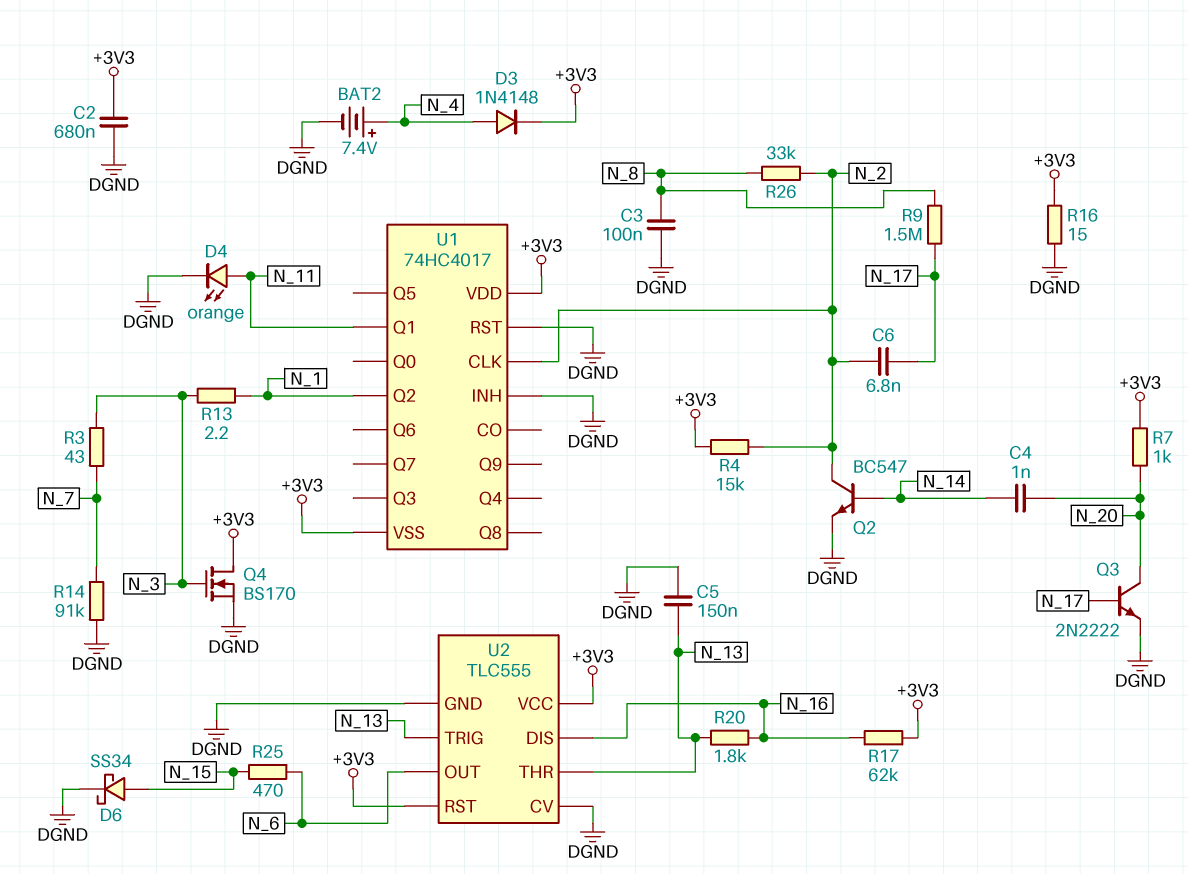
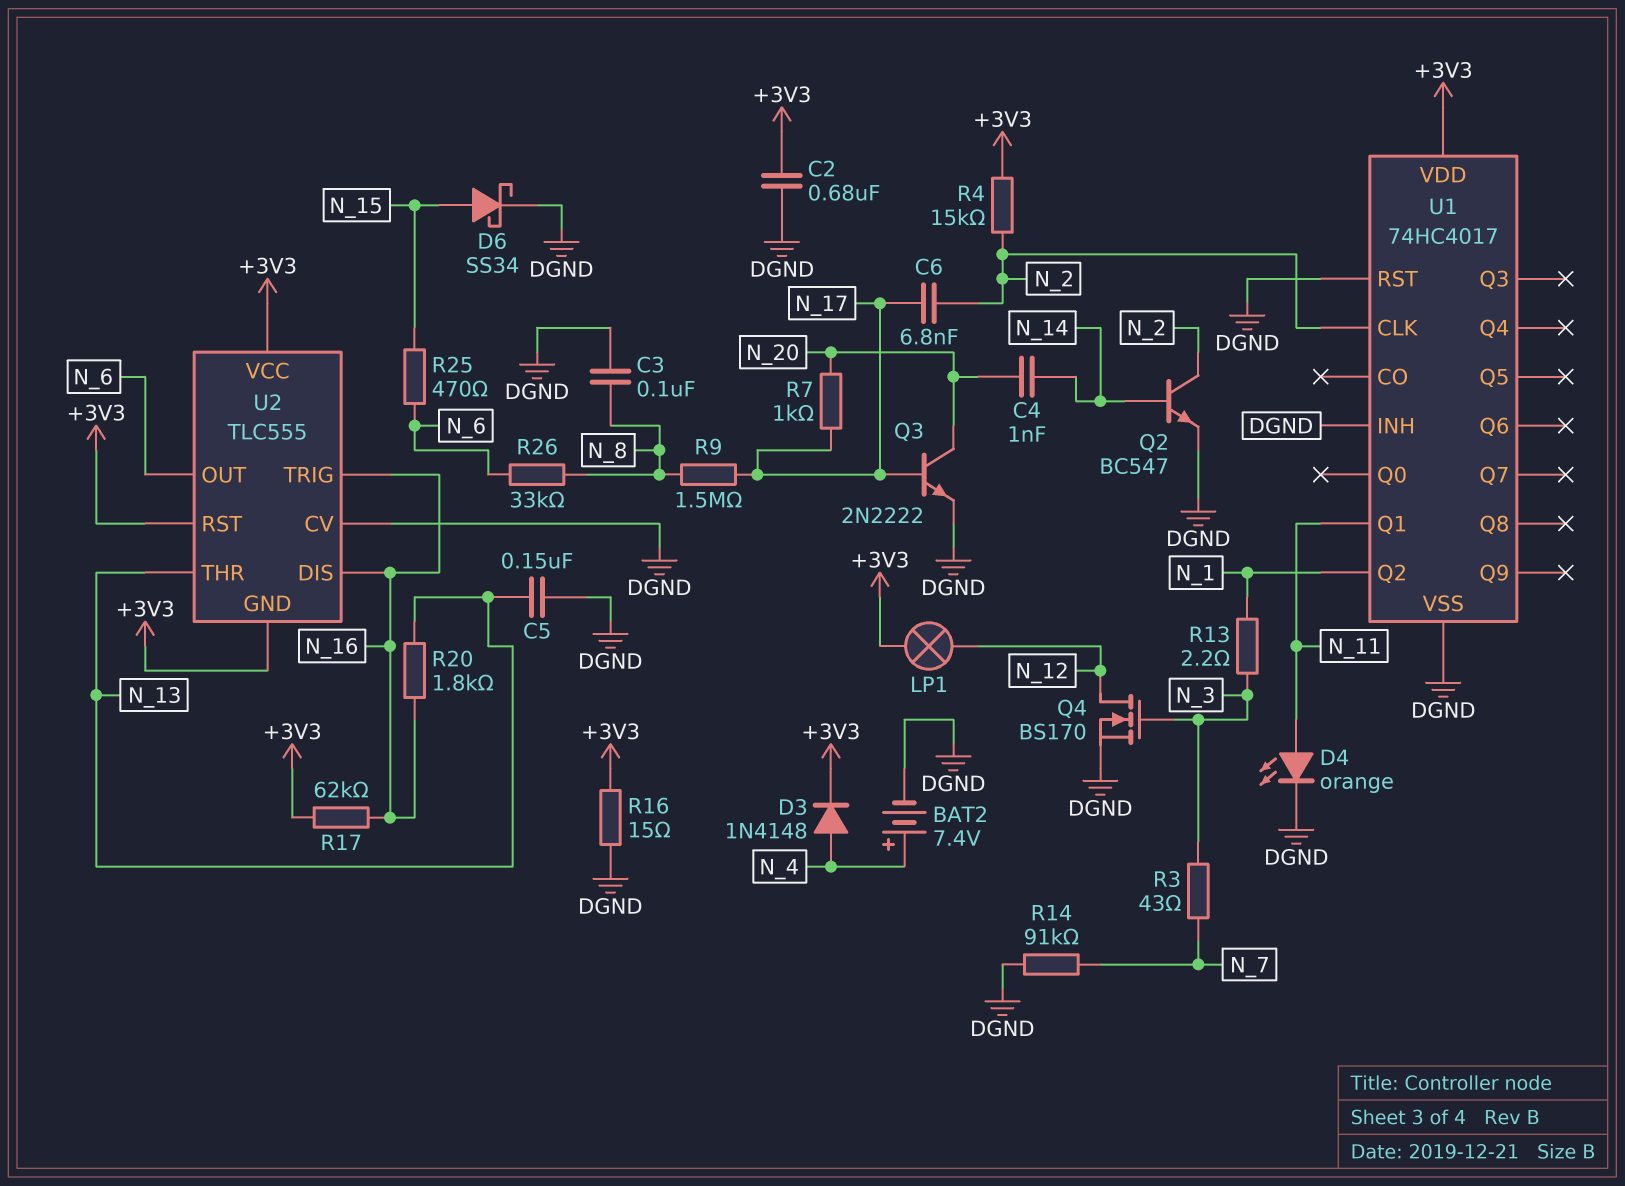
LP1: none -> lamp (+3V3, N_12)
Q4: NMOS BS170 (G N_3, D +3V3, S DGND) -> NMOS BS170 (G N_3, D N_12, S DGND)
R7: 1k (+3V3, N_20) -> 1k (N_17, N_20)
R26: 33k (N_2, N_8) -> 33k (N_6, N_8)
U1 pin VSS: +3V3 -> DGND
U2 pin GND: DGND -> +3V3
U2 pin TRIG: N_13 -> N_16

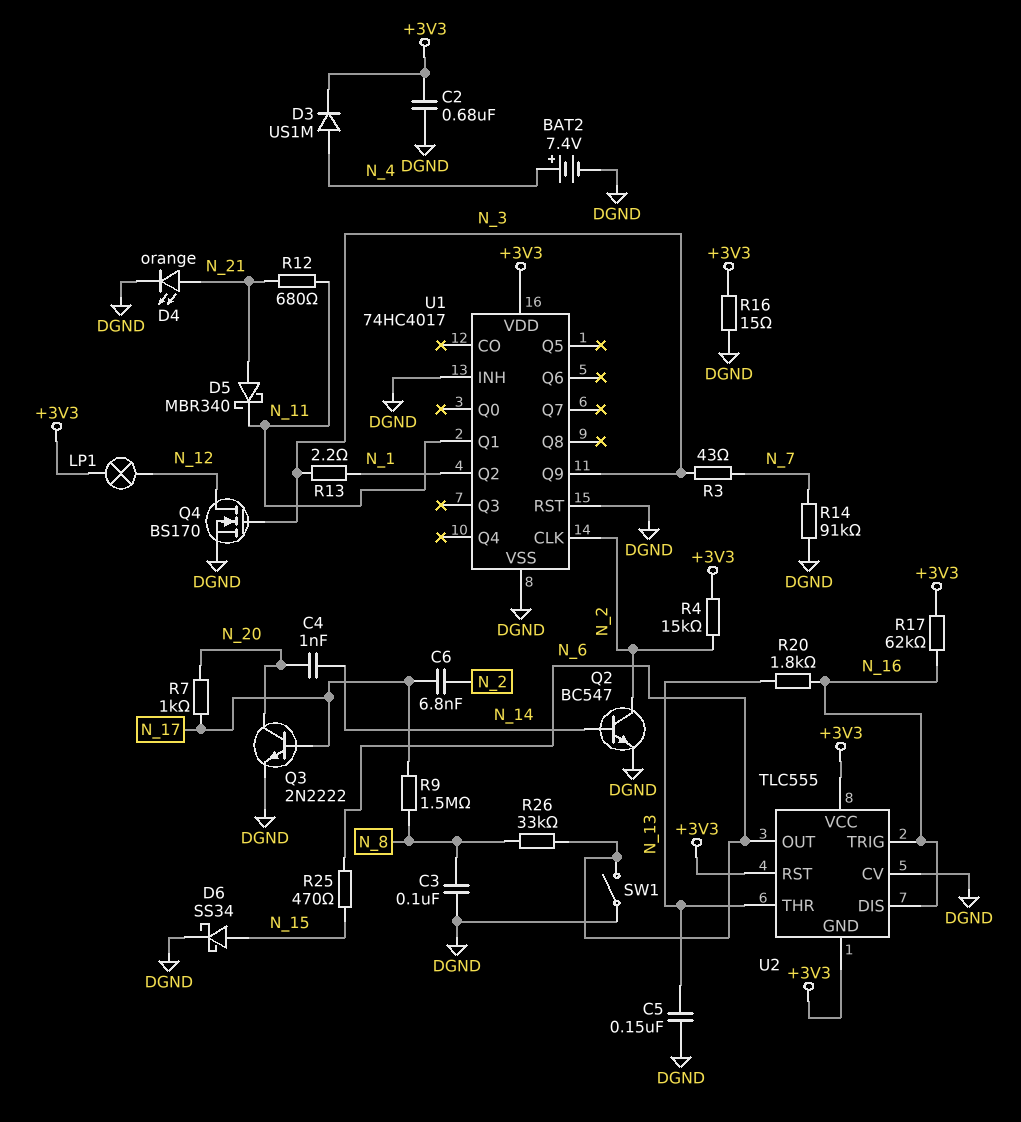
D3: diode 1N4148 (A N_4, K +3V3) -> diode US1M (A N_4, K +3V3)
D4: LED orange (A N_11, K DGND) -> LED orange (A N_21, K DGND)
D5: none -> schottky MBR340 (A N_21, K N_11)
R12: none -> 680 (N_11, N_21)
SW1: none -> switch (DGND, N_6)
U1 pin Q9: none -> N_3

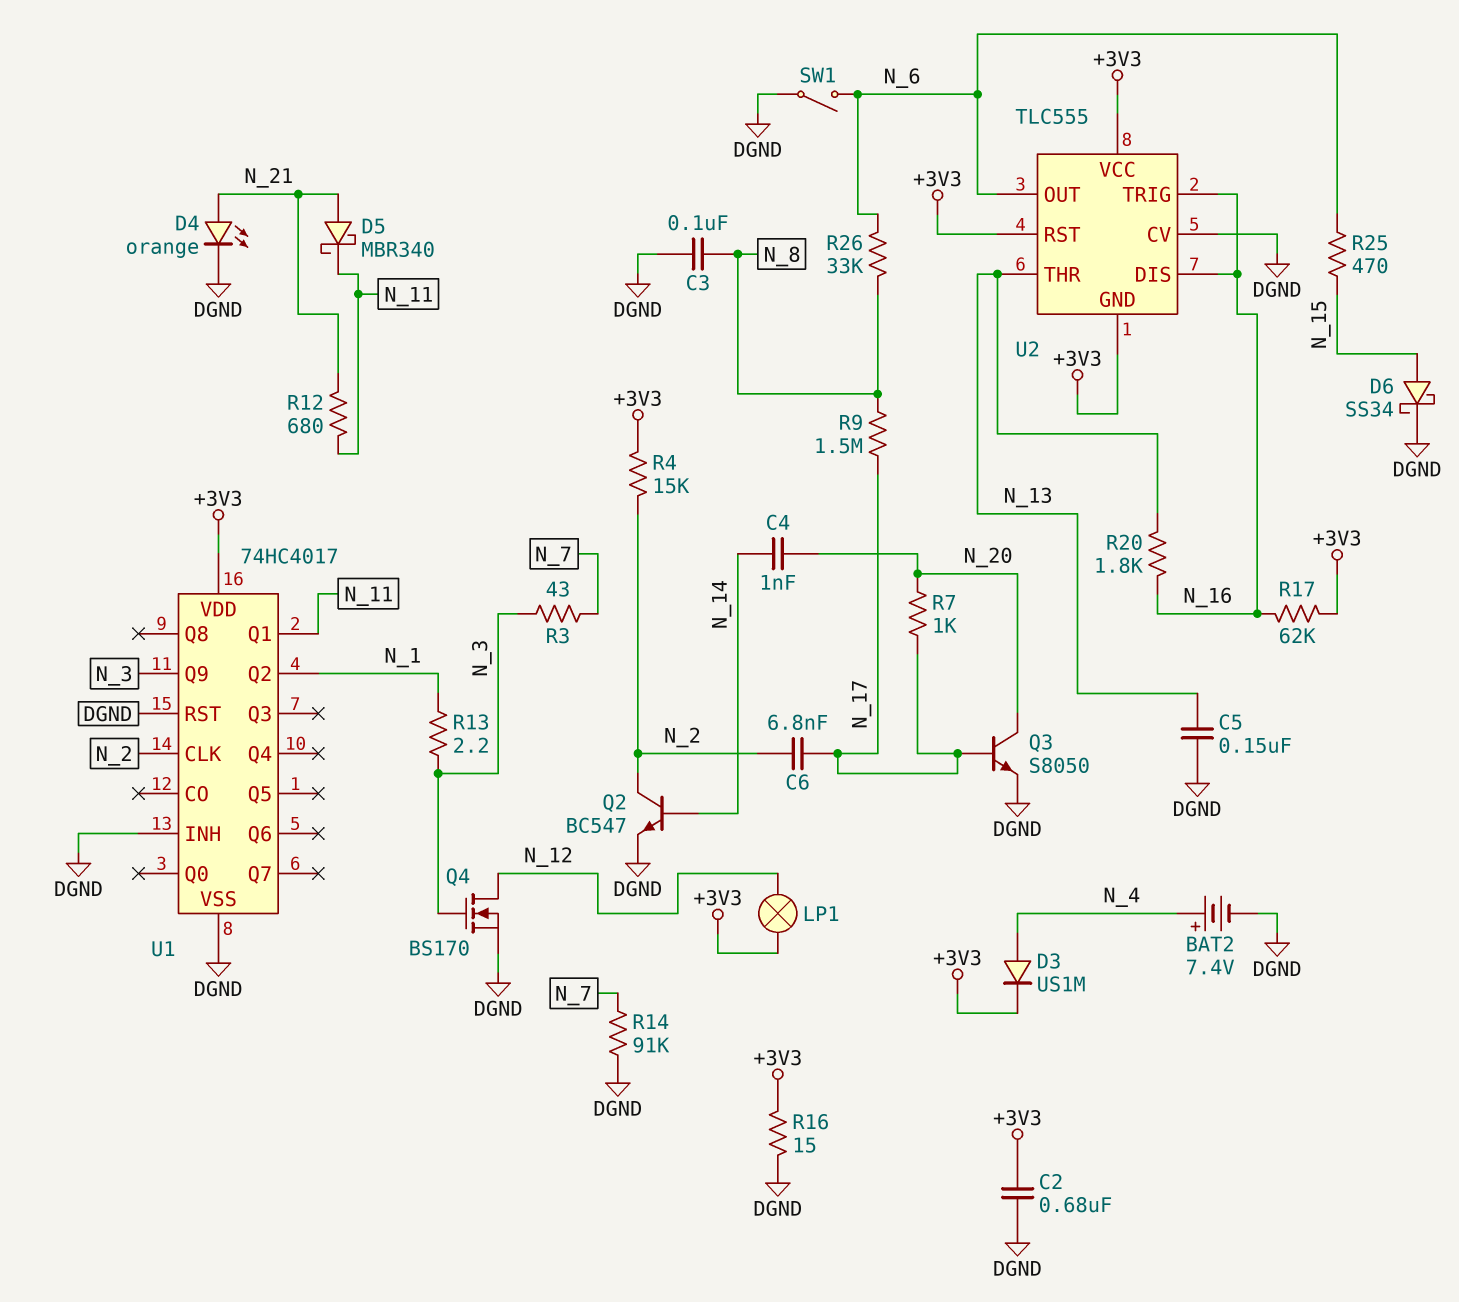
Q3: NPN 2N2222 (B N_17, C N_20, E DGND) -> NPN S8050 (B N_17, C N_20, E DGND)

